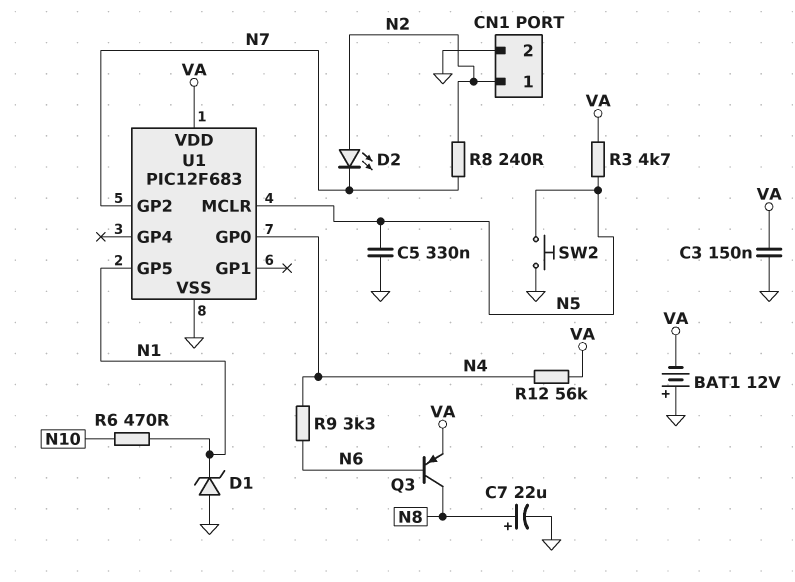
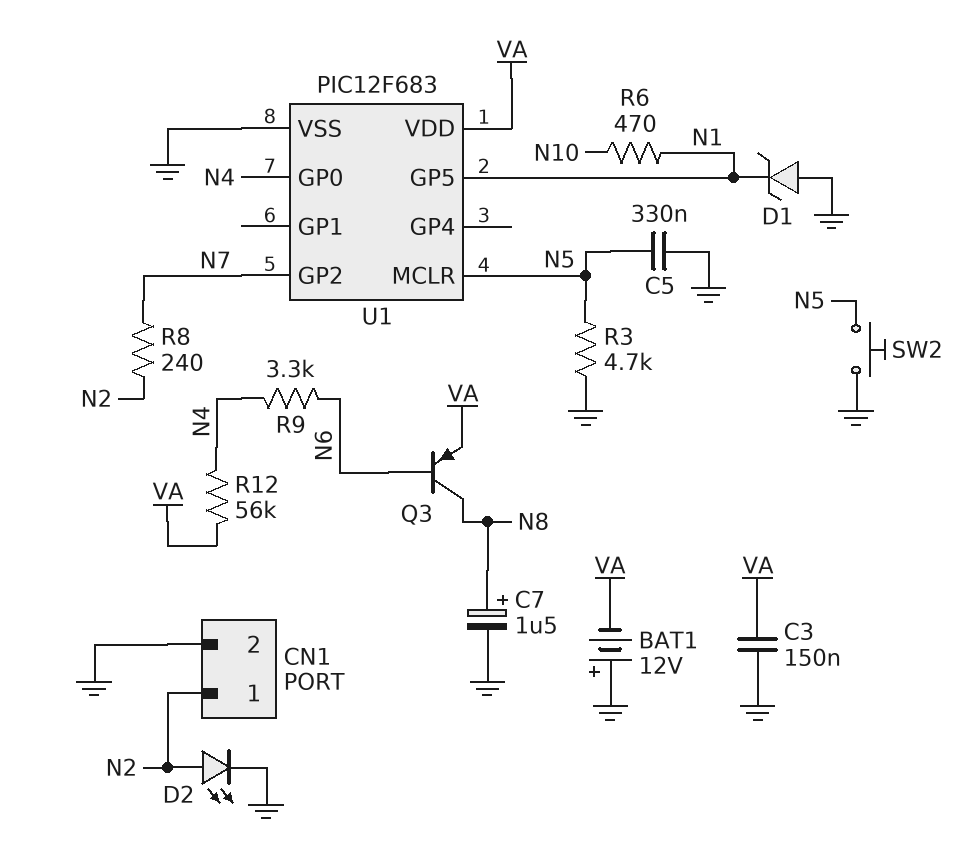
C7: 22uF (plus N8, minus GND) -> 1.5uF (plus N8, minus GND)
D2: LED (A N2, K N7) -> LED (A N2, K GND)
R3: 4.7k (N5, VA) -> 4.7k (GND, N5)

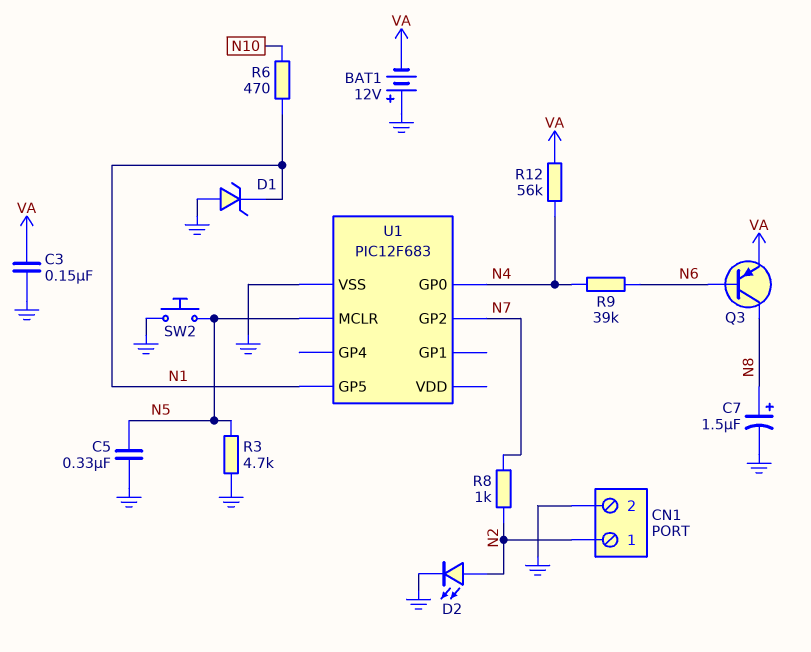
R8: 240 (N2, N7) -> 1k (N2, N7)
R9: 3.3k (N4, N6) -> 39k (N4, N6)
U1 pin VDD: VA -> none

